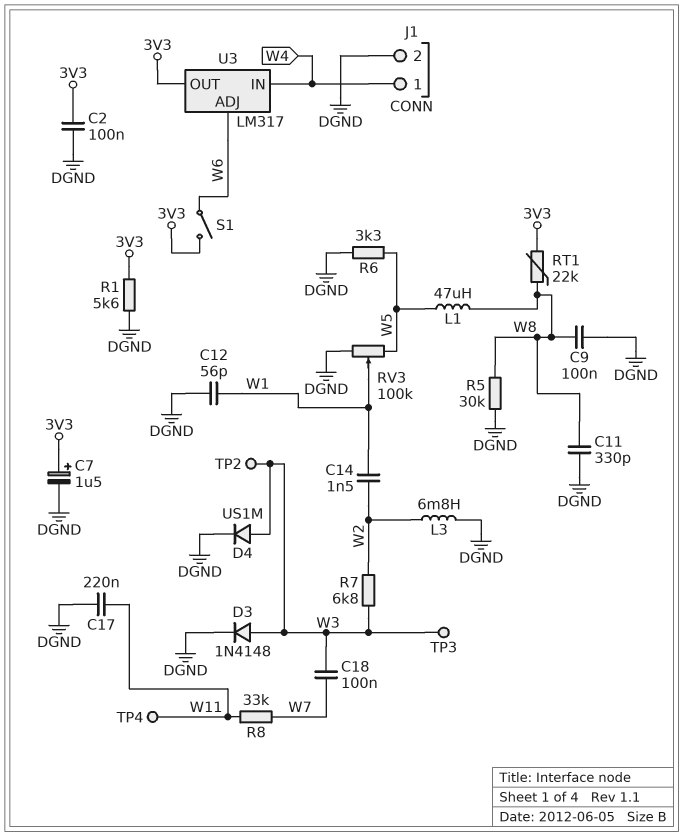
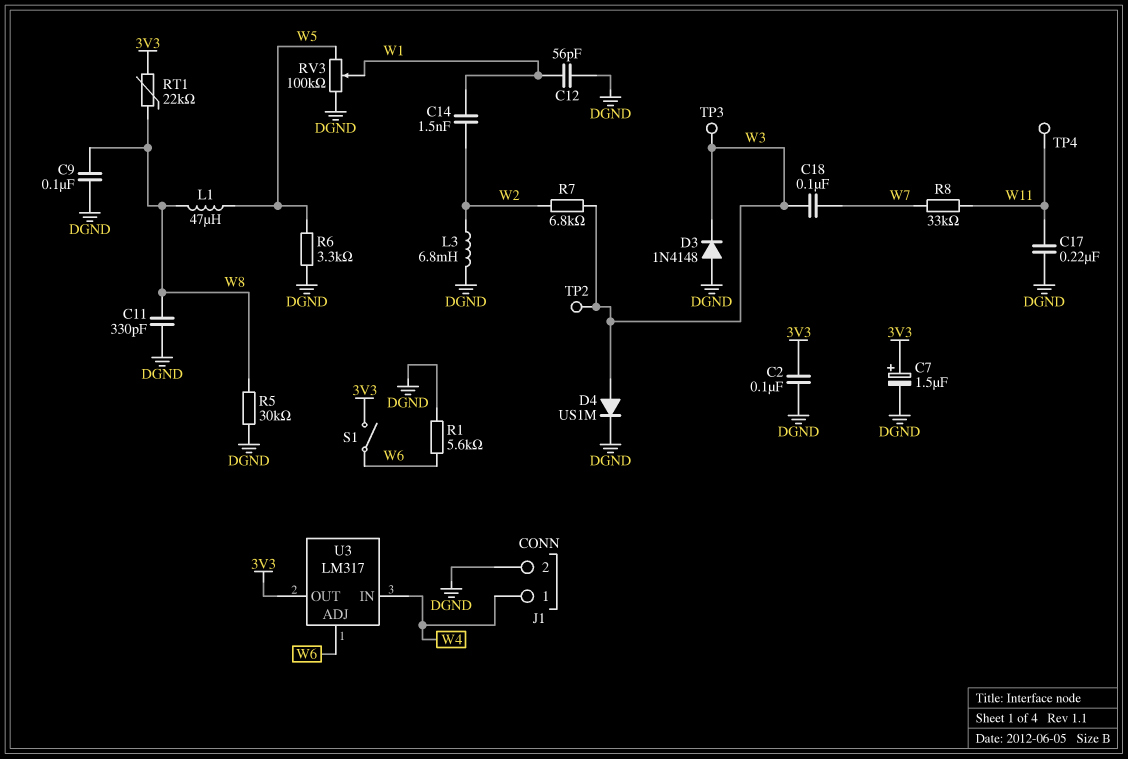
D3: diode 1N4148 (A W3, K DGND) -> diode 1N4148 (A DGND, K W3)
R1: 5.6k (3V3, DGND) -> 5.6k (DGND, W6)

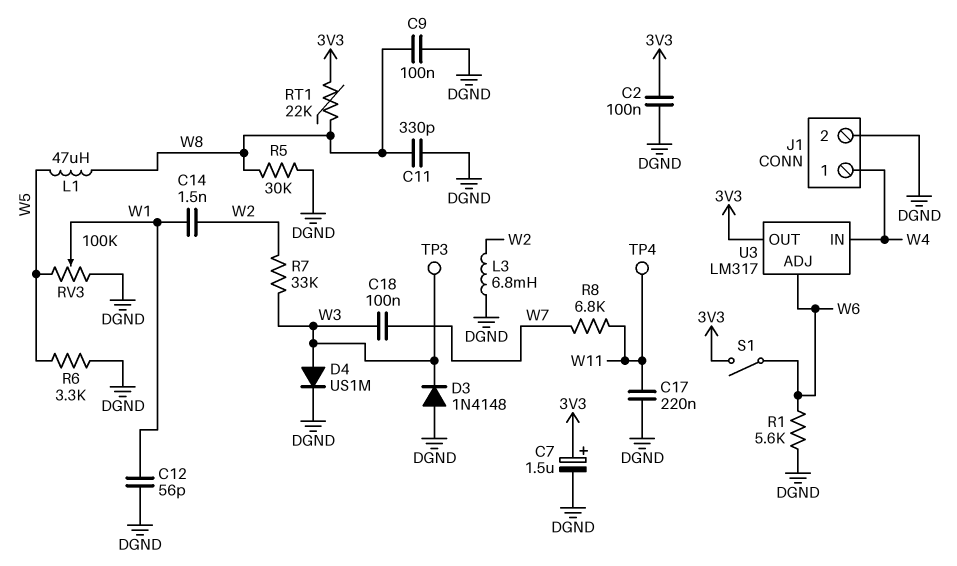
R7: 6.8k (W2, W3) -> 33k (W2, W3)
R8: 33k (W7, W11) -> 6.8k (W7, W11)
TP2: test point (W3) -> none

